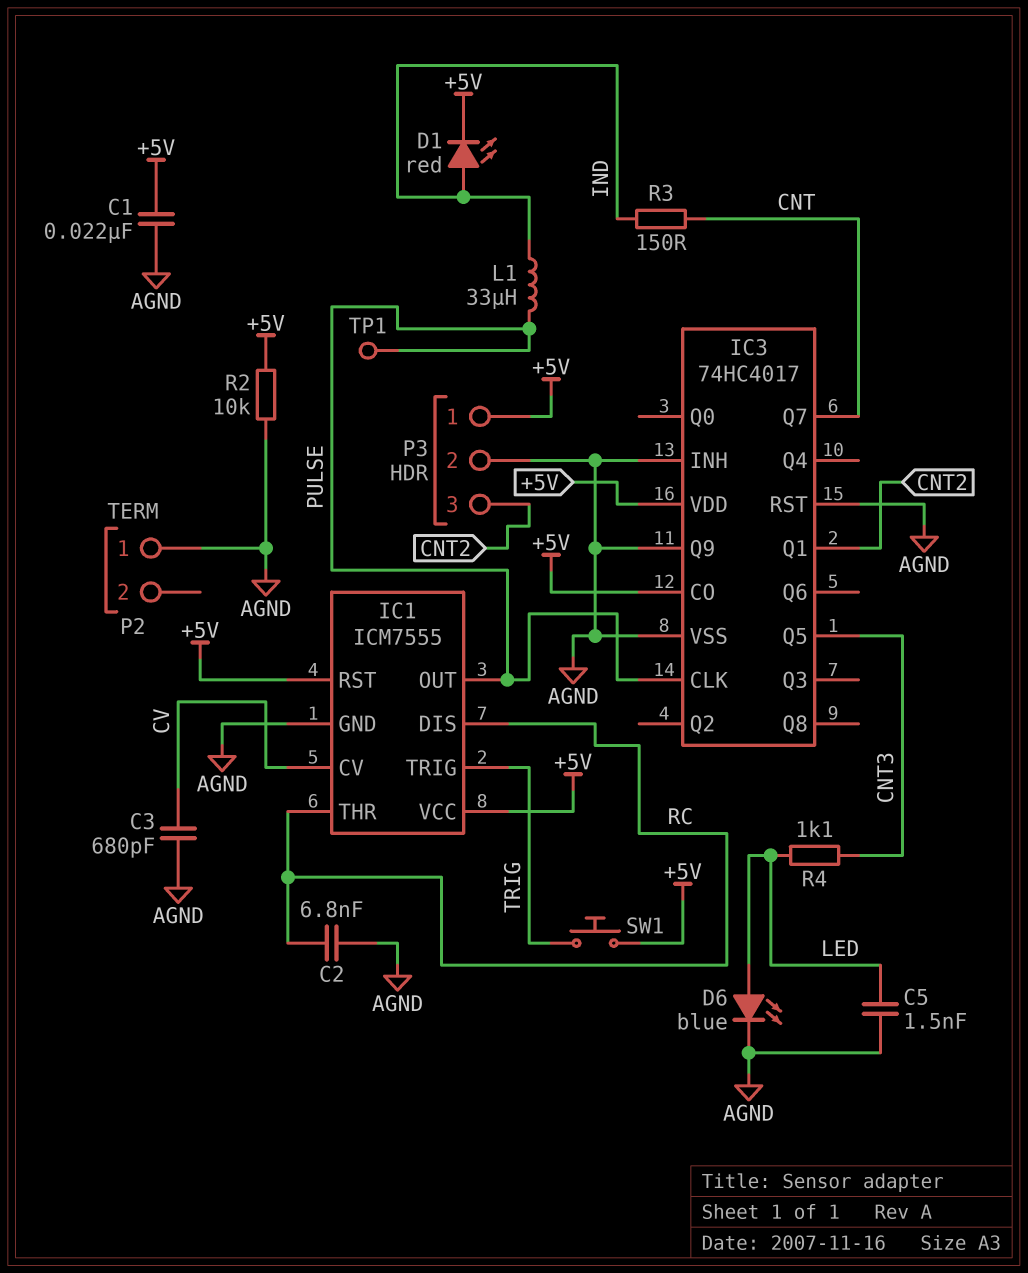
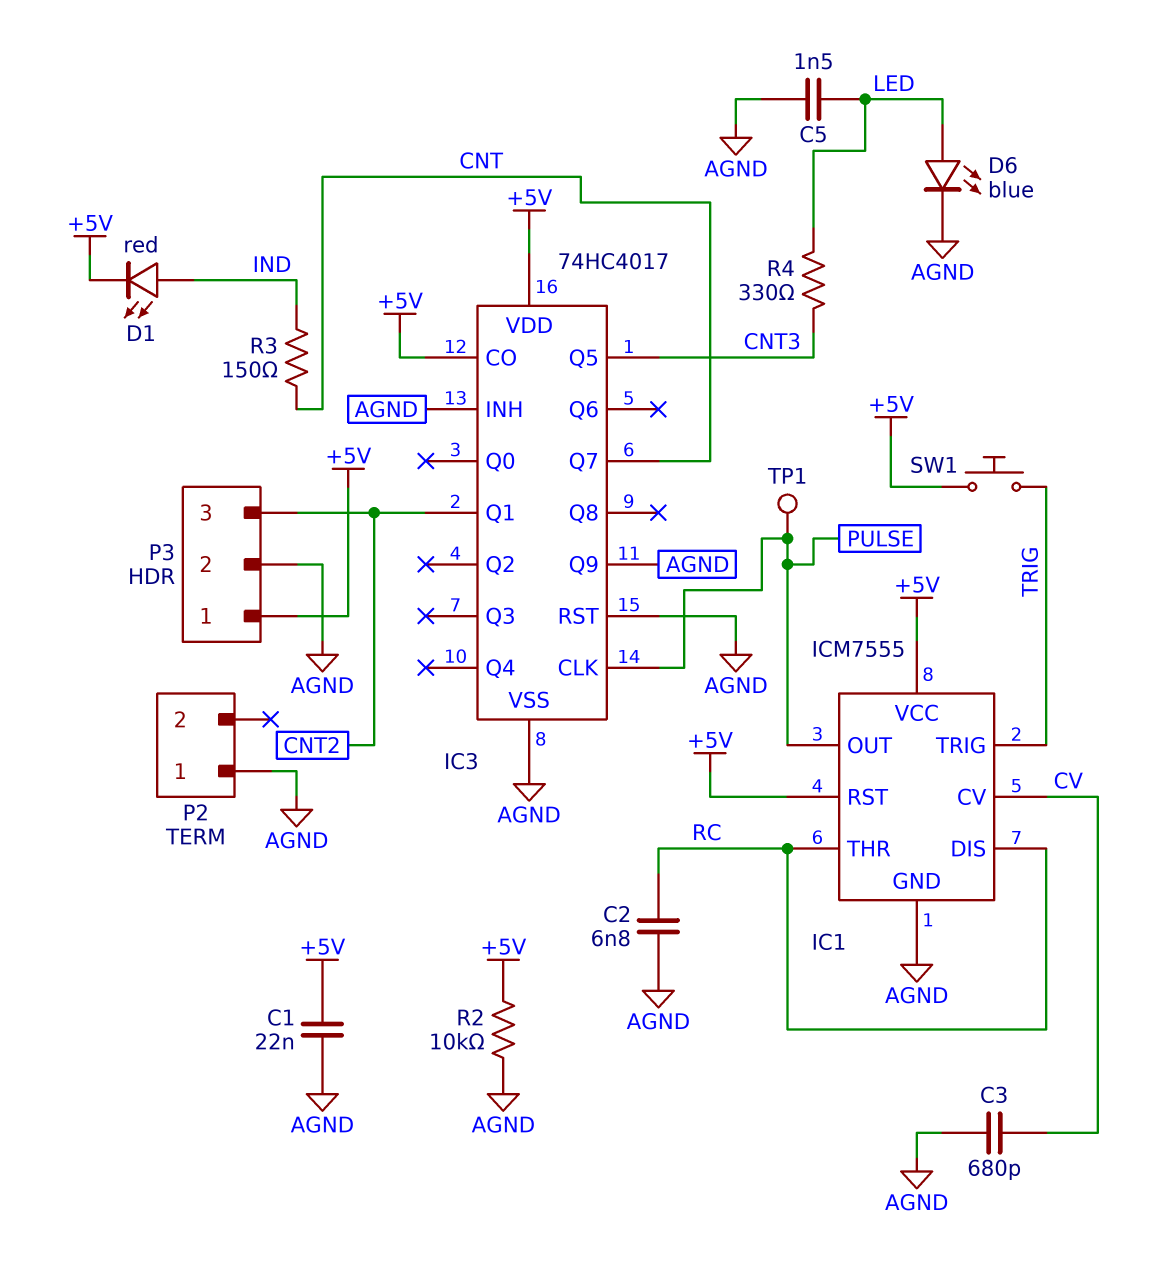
L1: 33uH (IND, PULSE) -> none
R4: 1.1k (CNT3, LED) -> 330 (CNT3, LED)

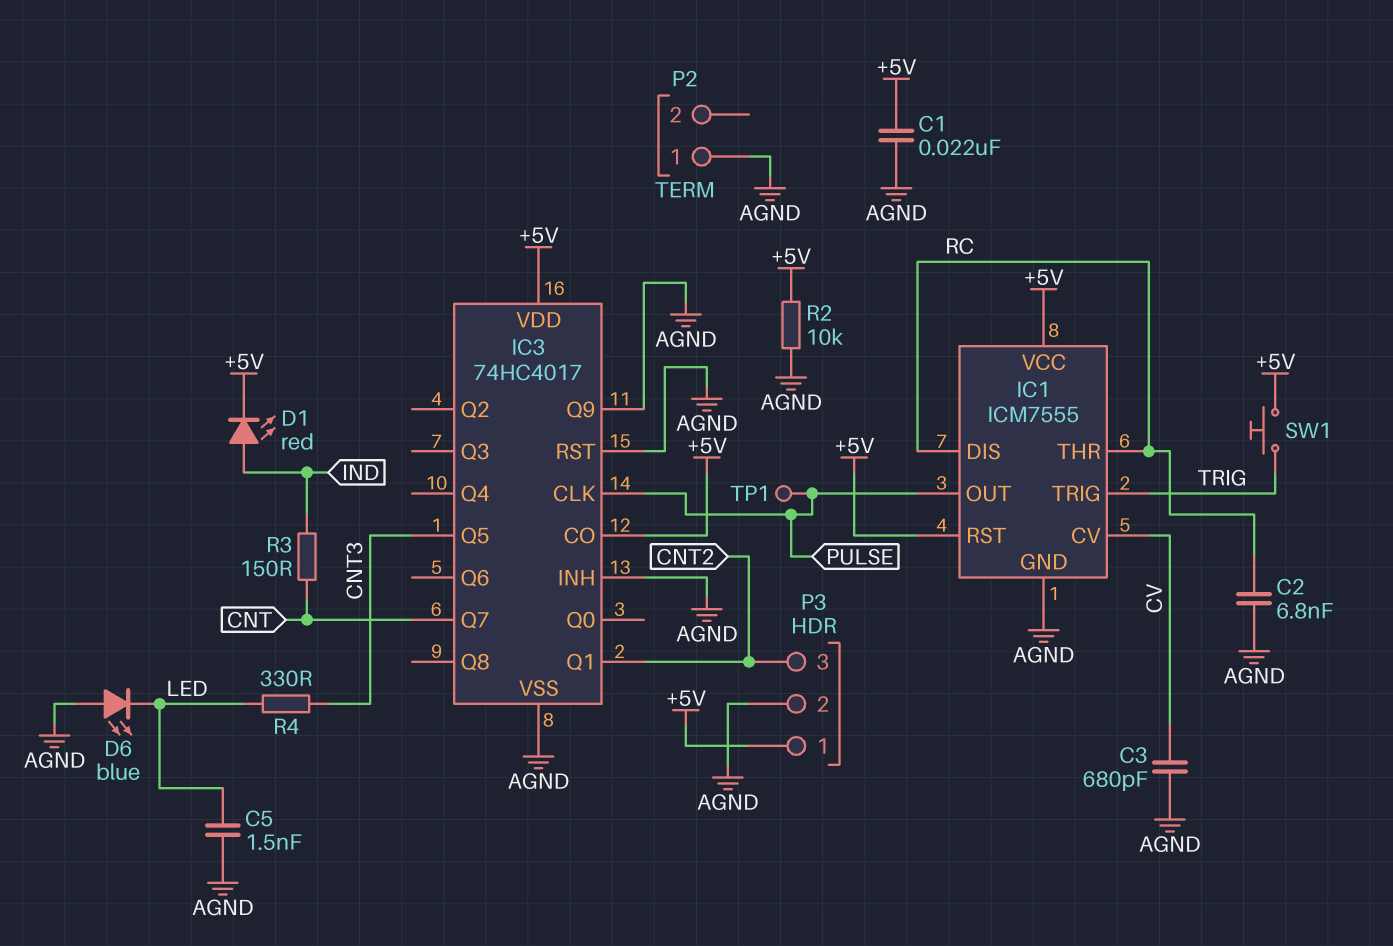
D6: LED blue (A LED, K AGND) -> LED blue (A AGND, K LED)

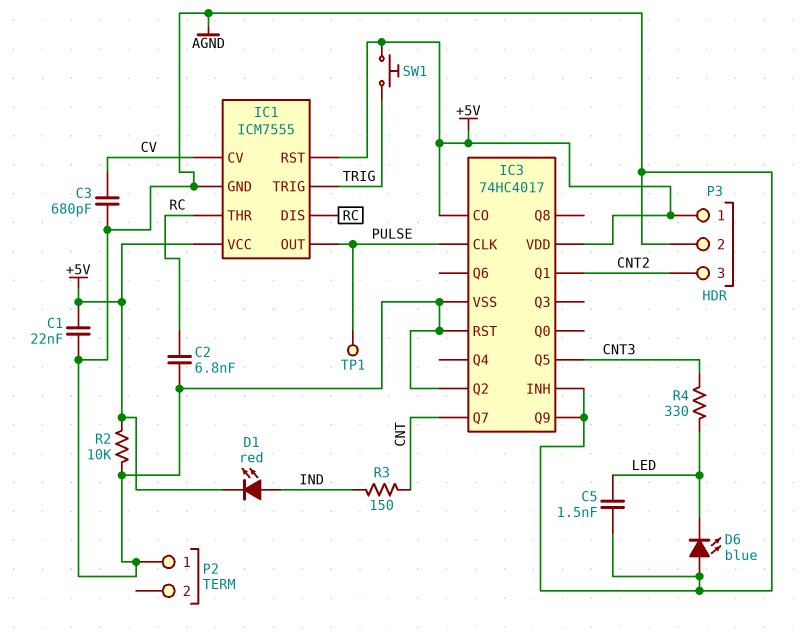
IC3 pin Q2: none -> AGND

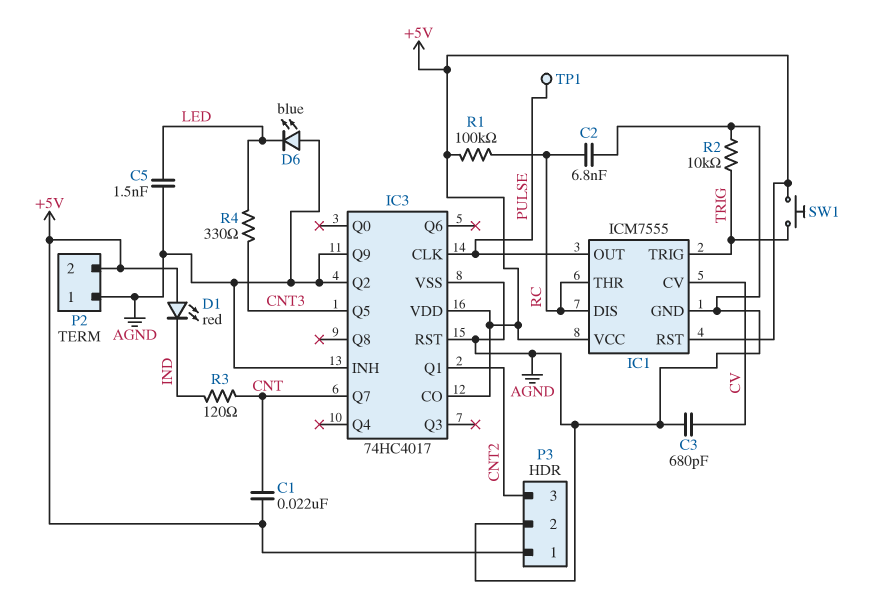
C1: 22nF (+5V, AGND) -> 22nF (+5V, CNT)
D1: LED red (A IND, K +5V) -> LED red (A +5V, K IND)
P2 pin 2: none -> +5V
R1: none -> 100k (+5V, RC)
R2: 10k (+5V, AGND) -> 10k (AGND, TRIG)
R3: 150 (CNT, IND) -> 120 (CNT, IND)

